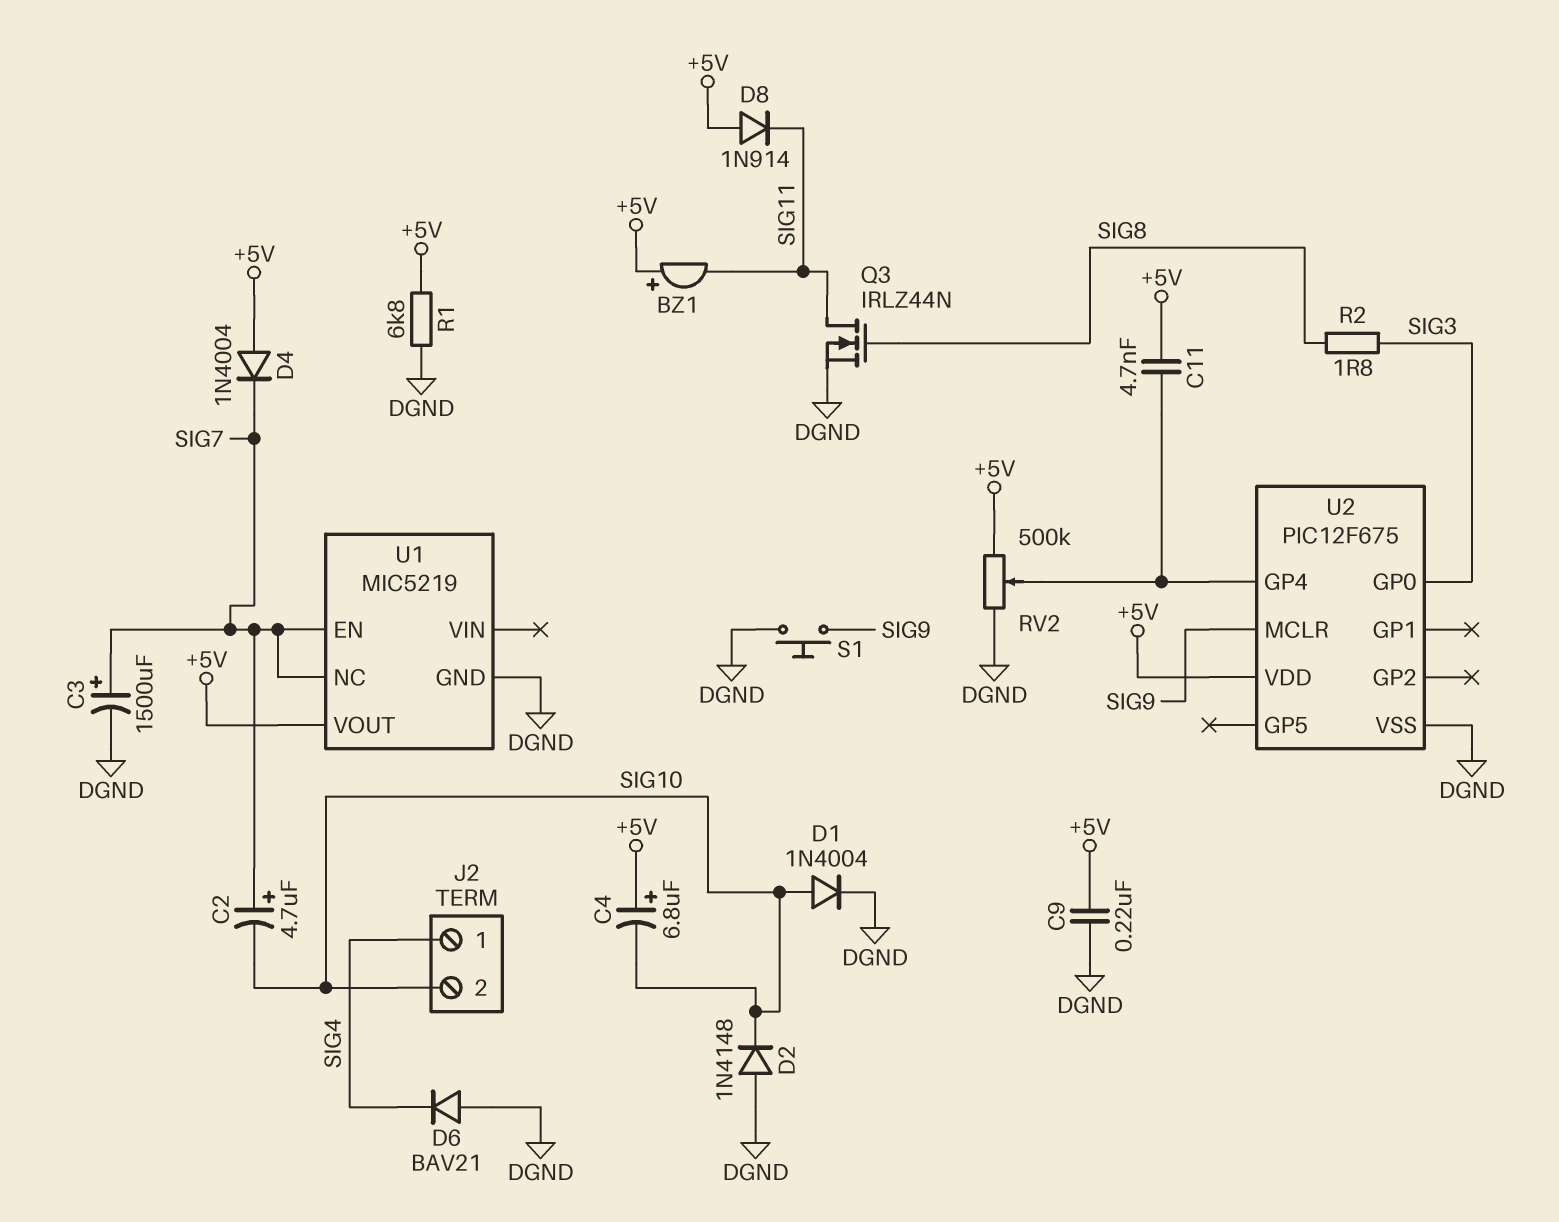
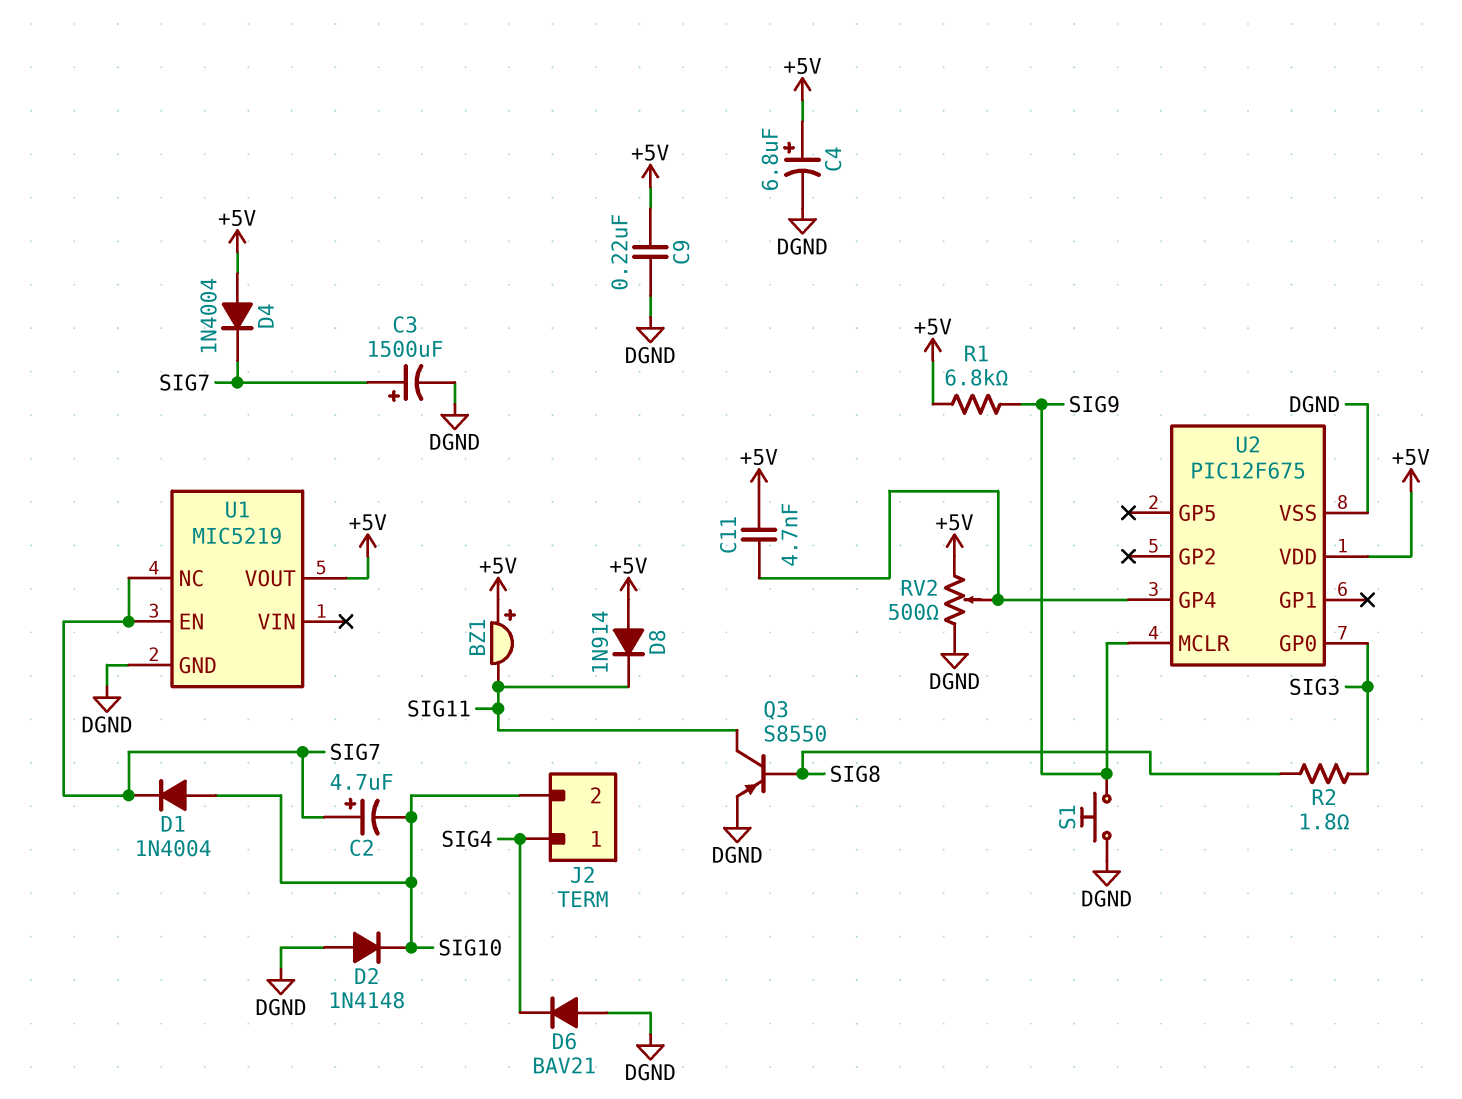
C4: 6.8uF (plus +5V, minus SIG10) -> 6.8uF (plus +5V, minus DGND)
D1: diode 1N4004 (A SIG10, K DGND) -> diode 1N4004 (A SIG10, K SIG7)
Q3: NMOS IRLZ44N (G SIG8, D SIG11, S DGND) -> PNP S8550 (B SIG8, C SIG11, E DGND)
R1: 6.8k (+5V, DGND) -> 6.8k (+5V, SIG9)
RV2: 500k (+5V, DGND, wiper U2/GP4) -> 500 (+5V, DGND, wiper U2/GP4)

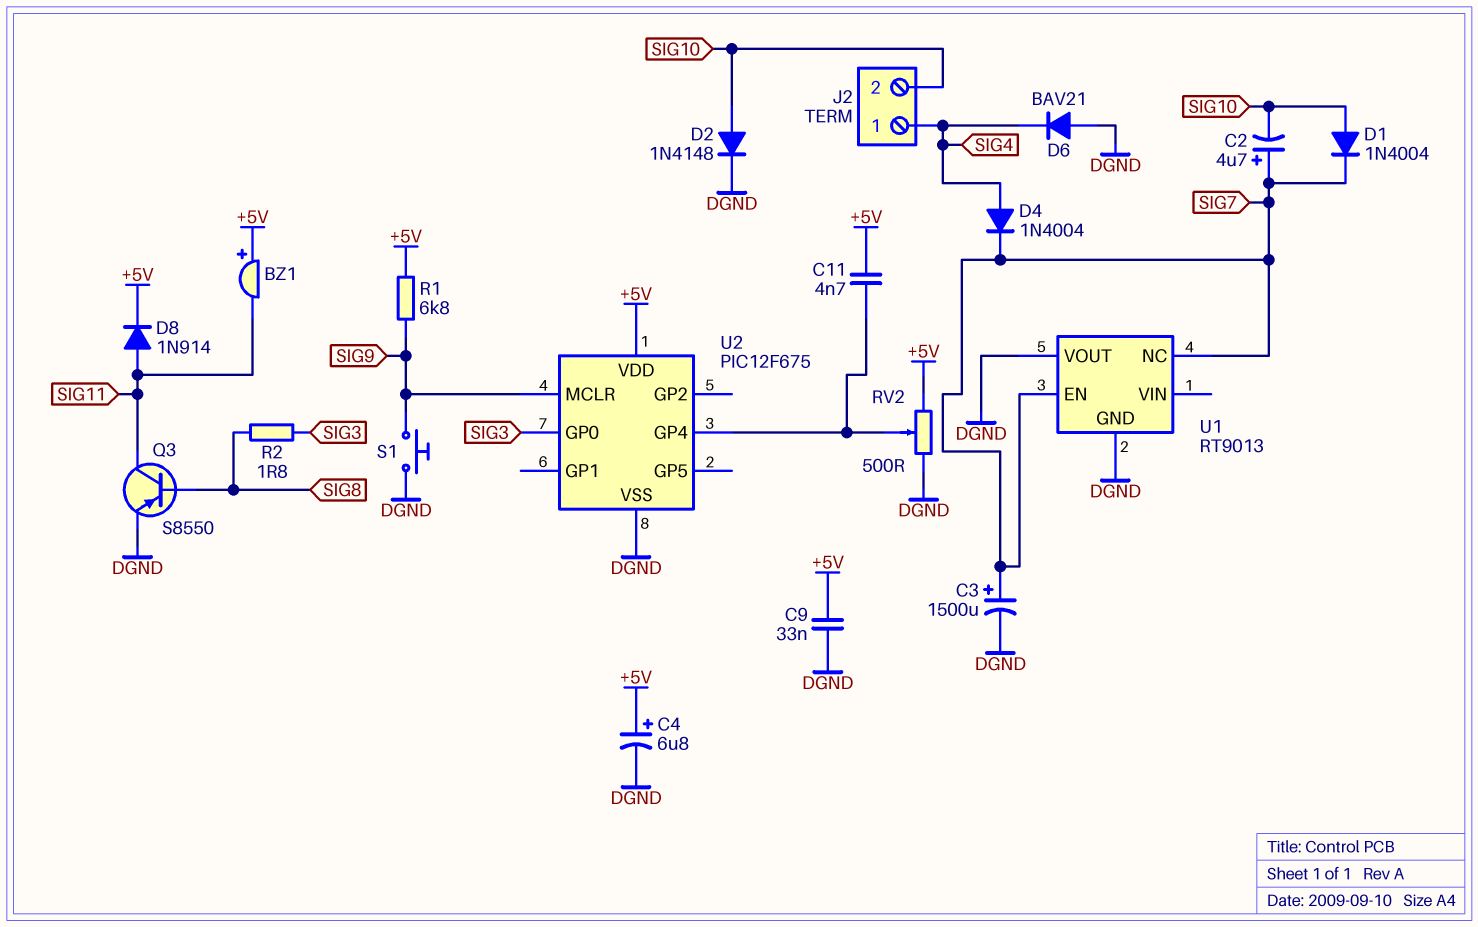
C9: 220nF (+5V, DGND) -> 33nF (+5V, DGND)
D2: diode 1N4148 (A DGND, K SIG10) -> diode 1N4148 (A SIG10, K DGND)
D4: diode 1N4004 (A +5V, K SIG7) -> diode 1N4004 (A SIG4, K SIG7)
D8: diode 1N914 (A +5V, K SIG11) -> diode 1N914 (A SIG11, K +5V)
U1: MIC5219 -> RT9013
U1 pin VOUT: +5V -> DGND

